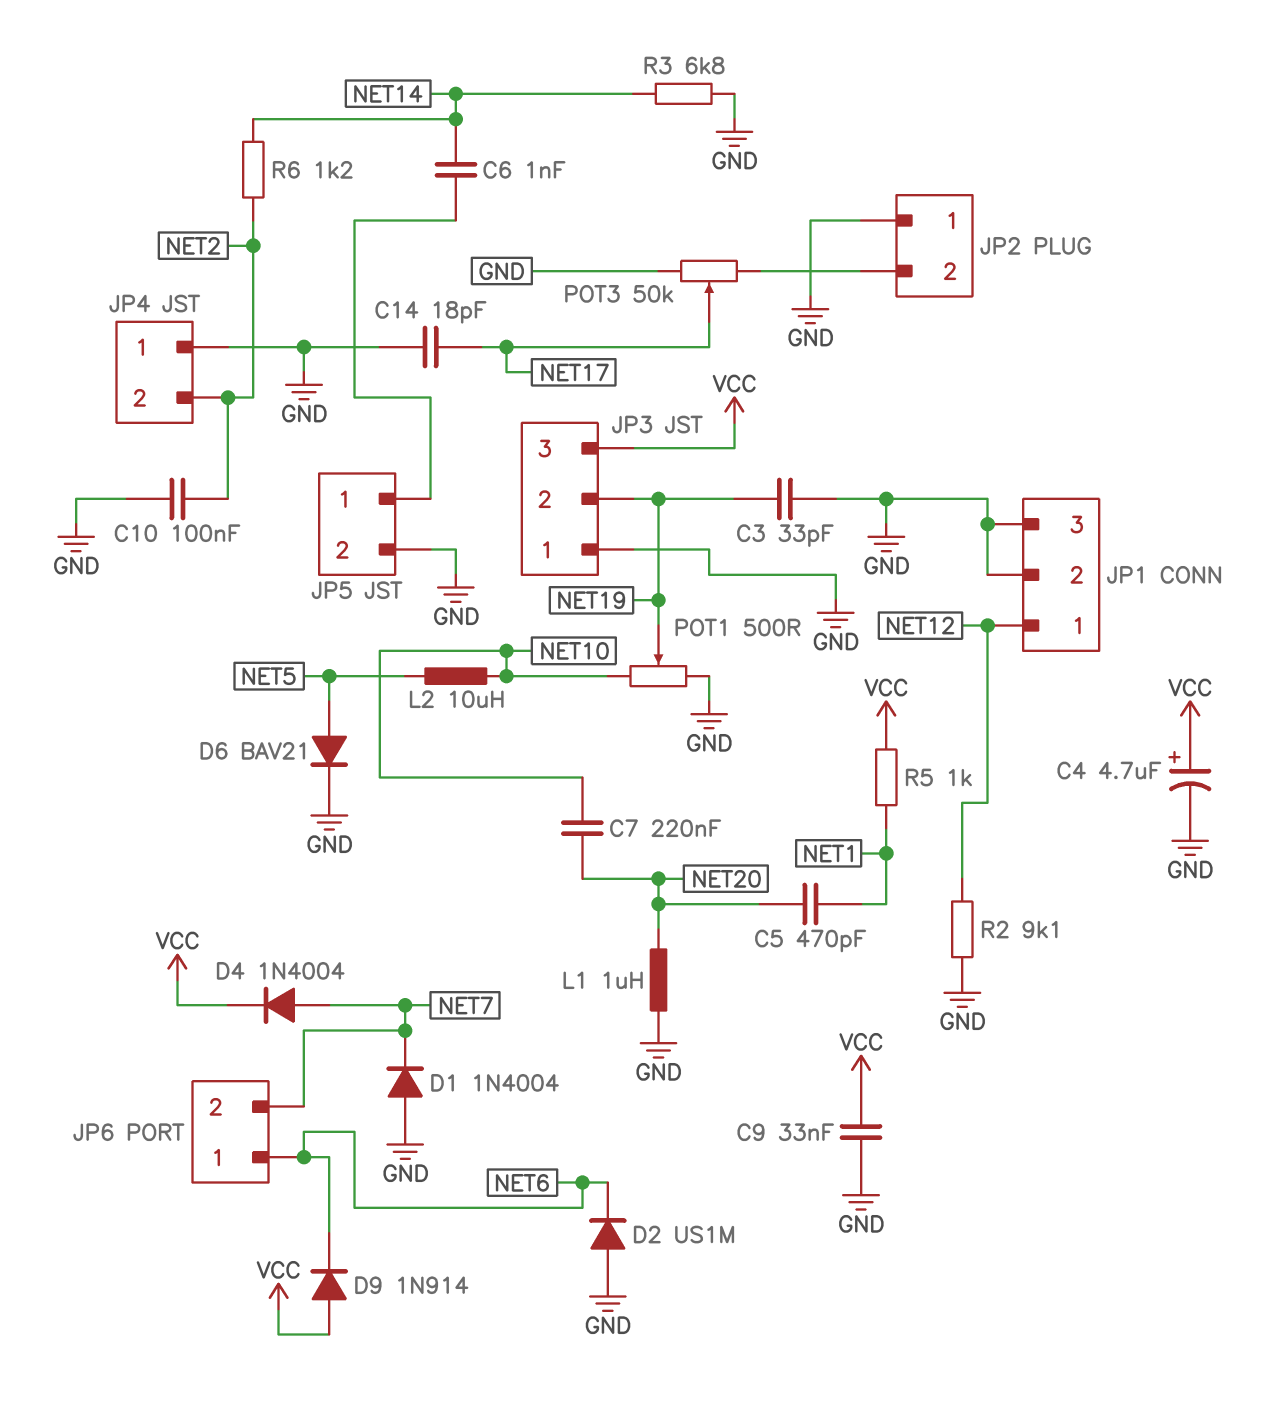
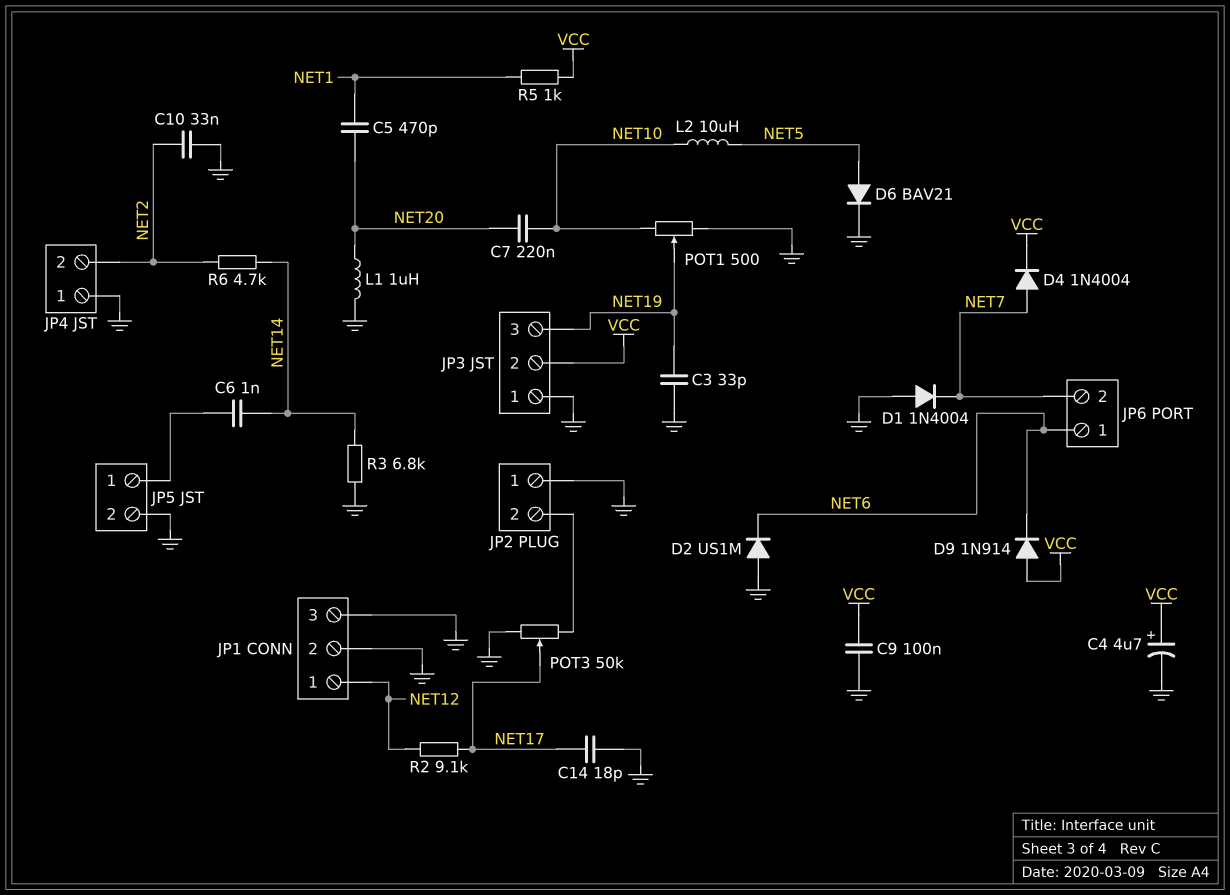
C9: 33nF (GND, VCC) -> 100nF (GND, VCC)
C10: 100nF (GND, NET2) -> 33nF (GND, NET2)
JP3 pin 2: NET19 -> VCC
JP3 pin 3: VCC -> NET19
R2: 9.1k (GND, NET12) -> 9.1k (NET12, NET17)
R6: 1.2k (NET2, NET14) -> 4.7k (NET2, NET14)

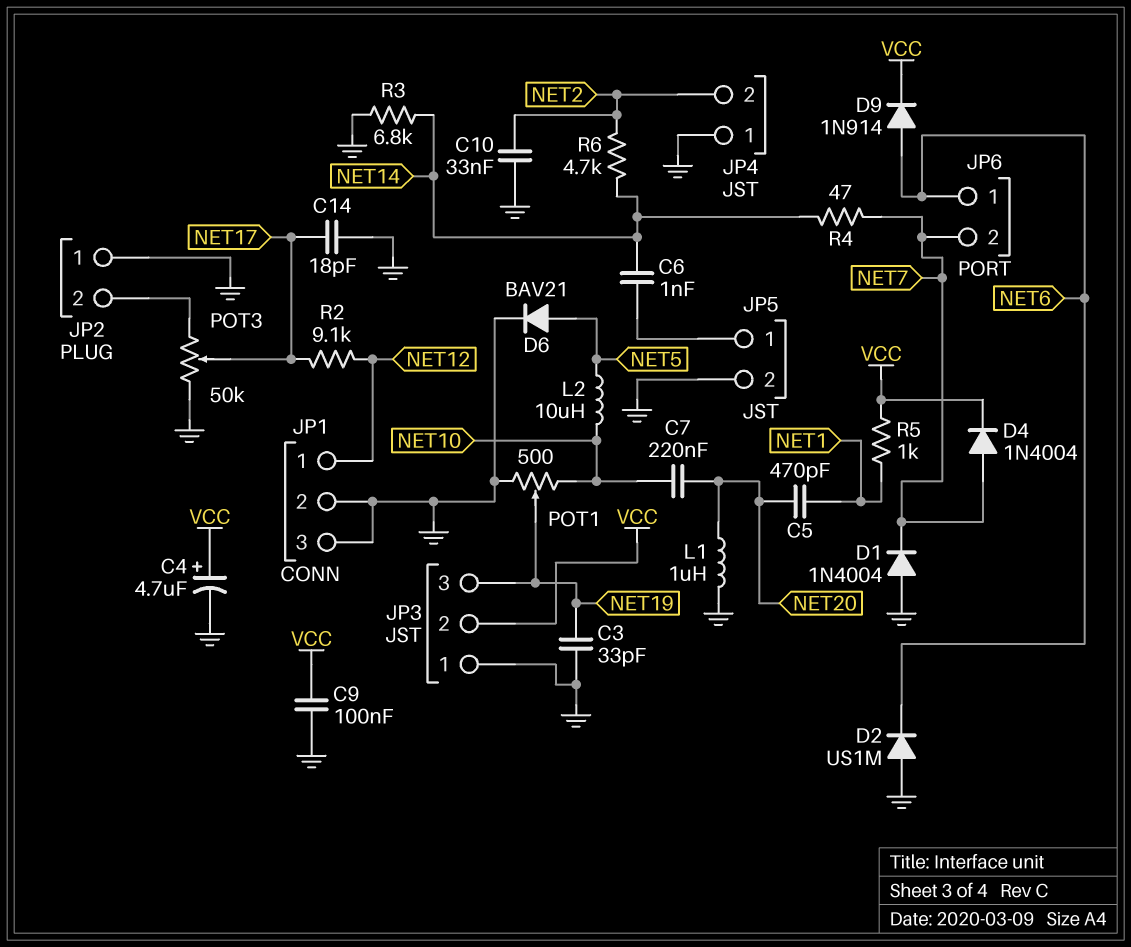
D9: diode 1N914 (A VCC, K NET6) -> diode 1N914 (A NET6, K VCC)
R4: none -> 47 (NET7, NET14)

